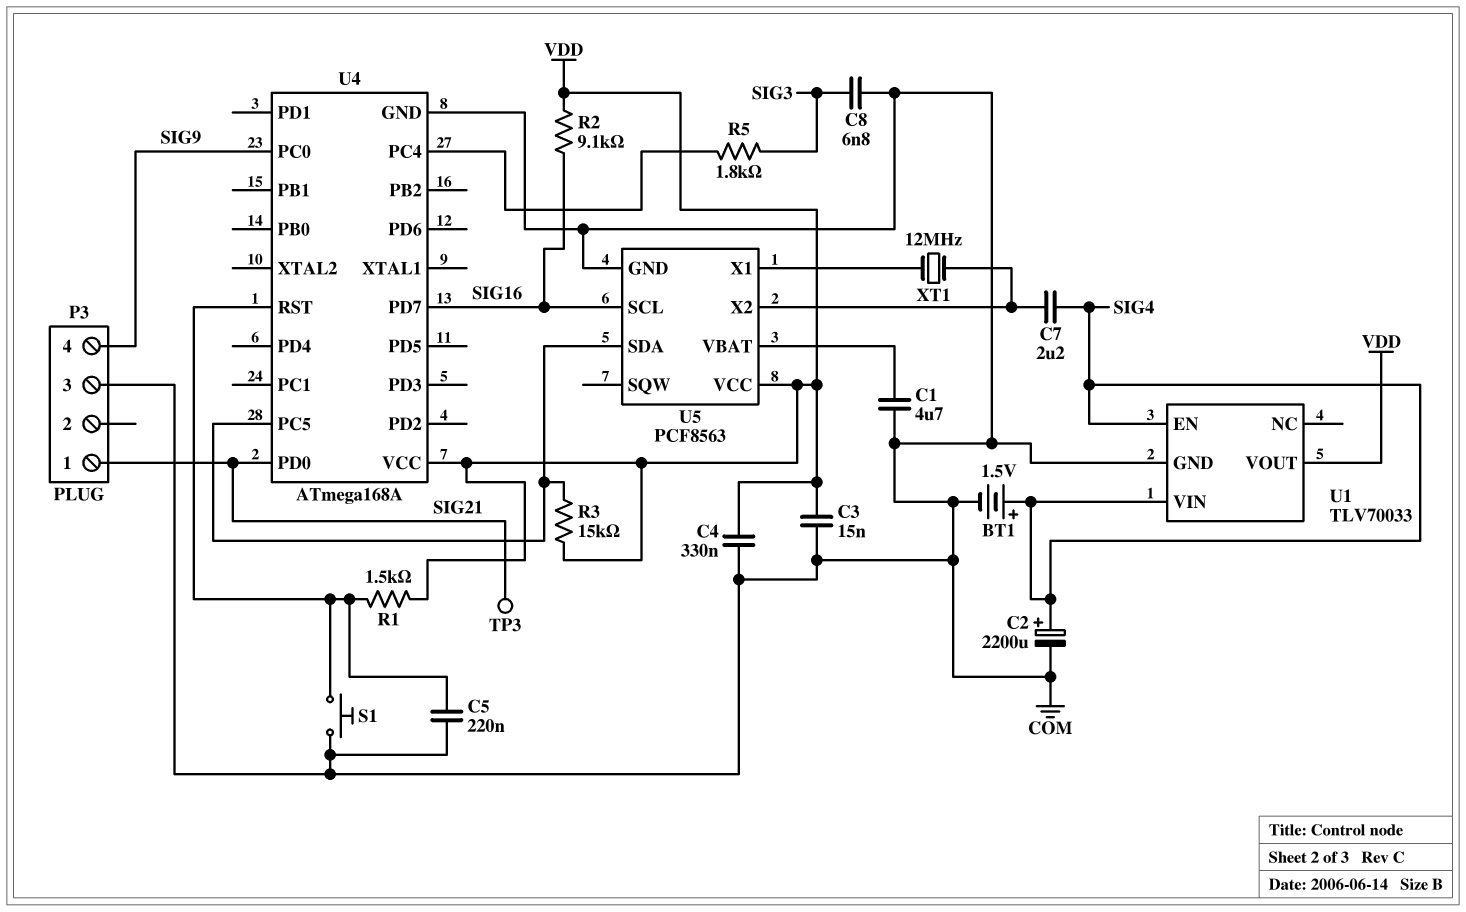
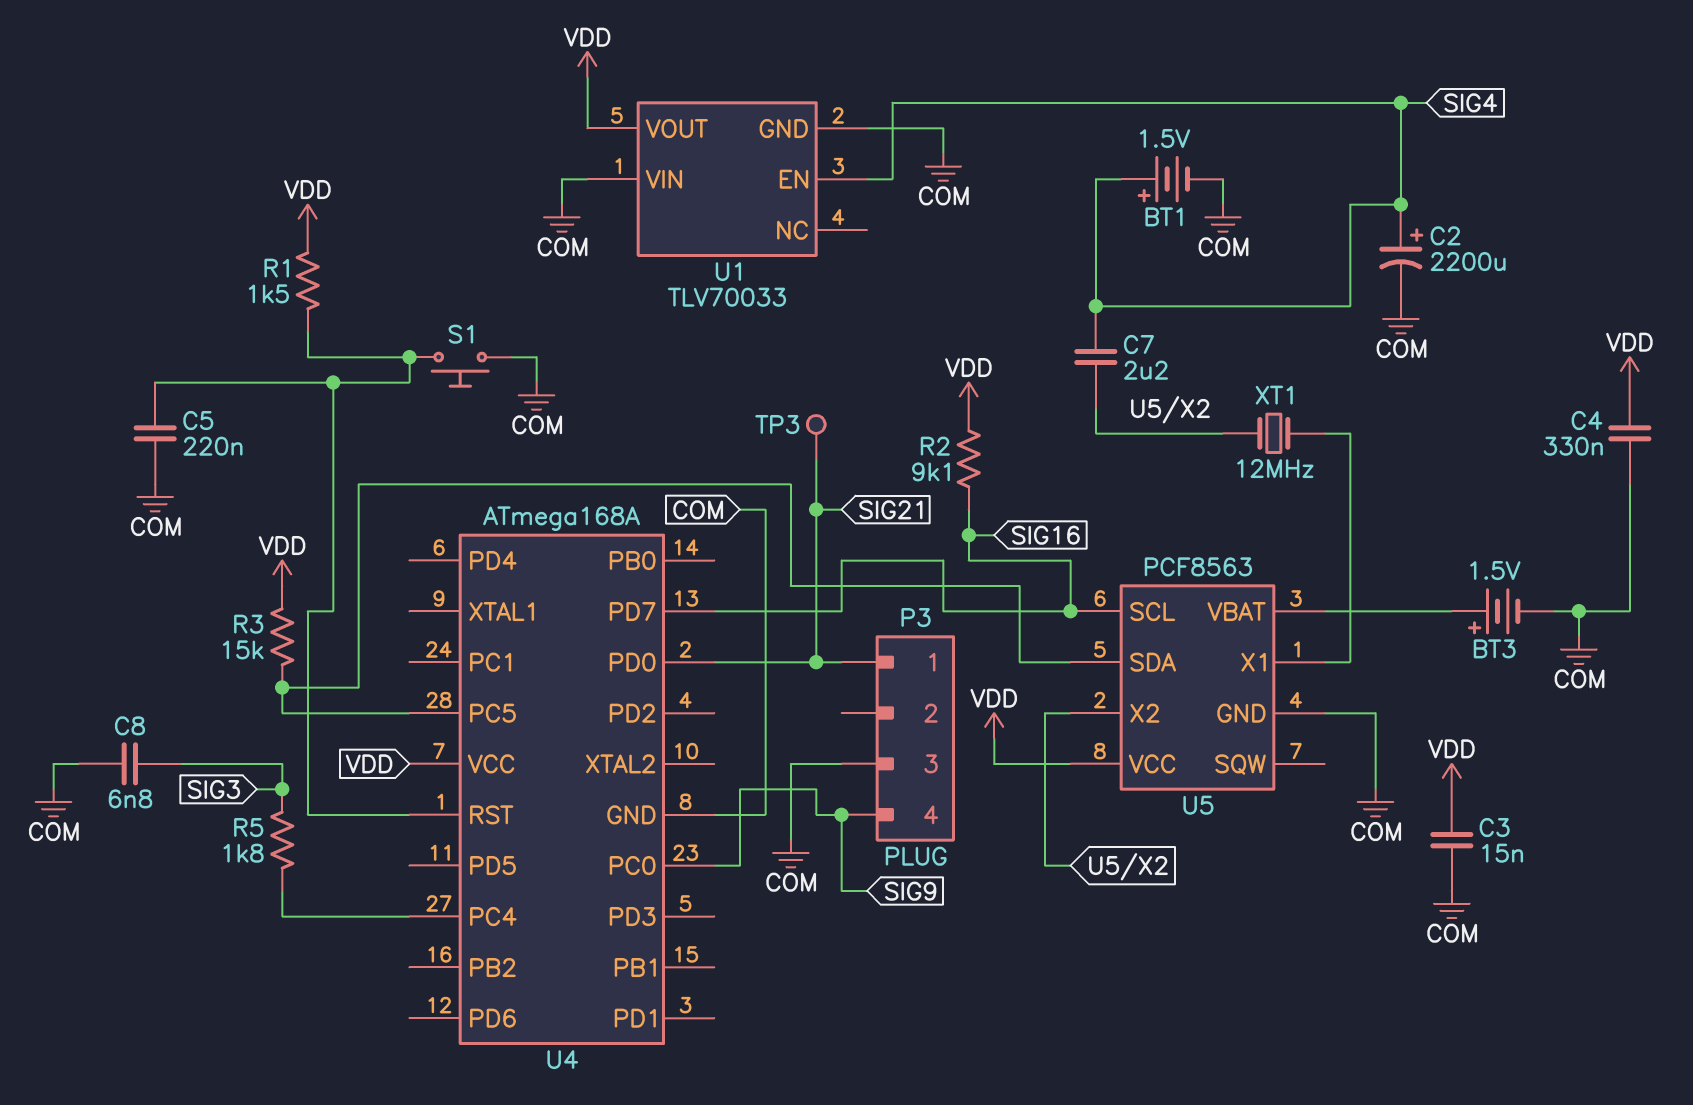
BT3: none -> 1.5V (plus U5/VBAT, minus COM)
C1: 4.7uF (COM, U5/VBAT) -> none
U1 pin VIN: SIG4 -> COM

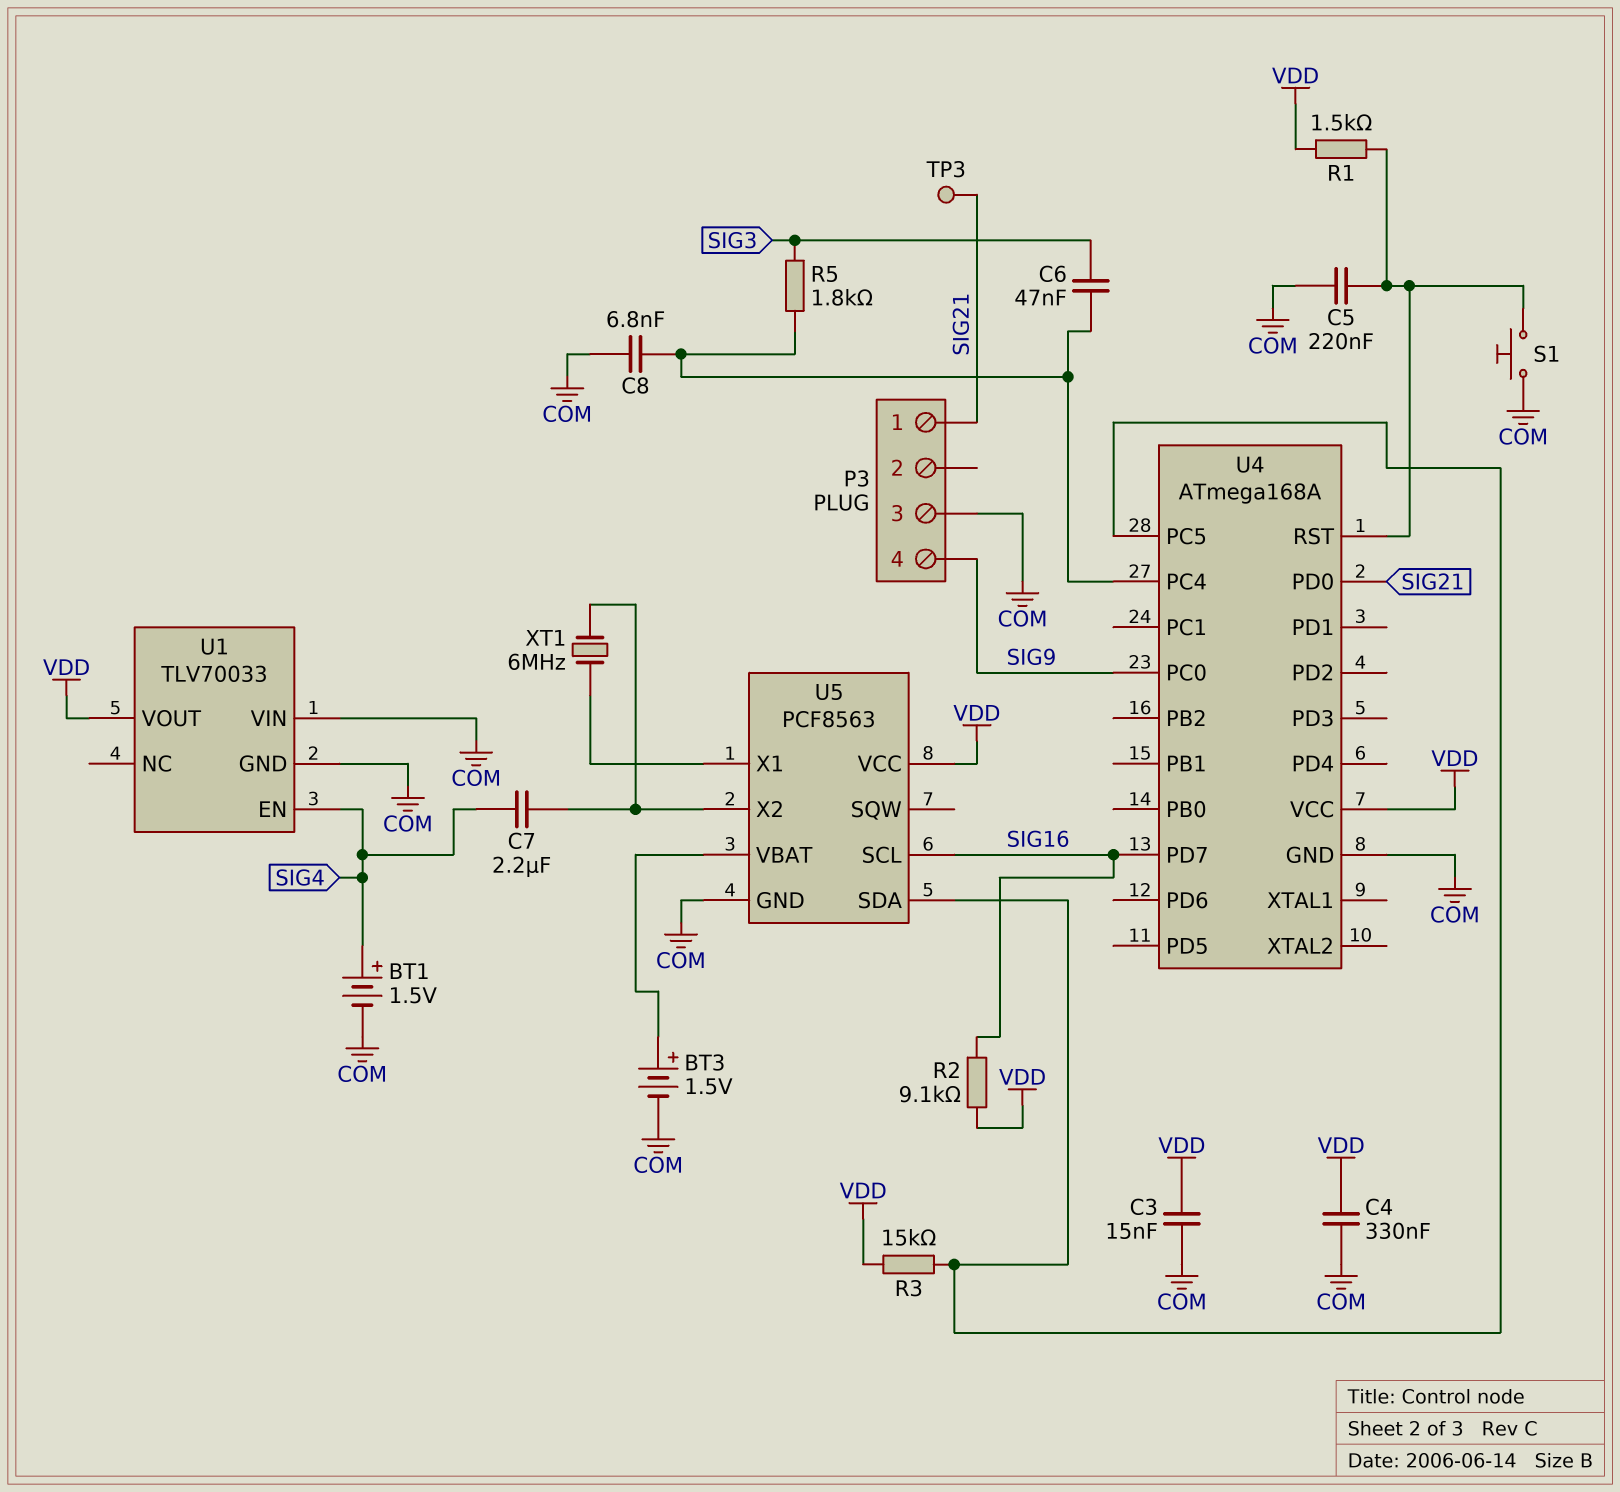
C2: 2200uF (plus SIG4, minus COM) -> none
C6: none -> 47nF (SIG3, U4/PC4)
C8: 6.8nF (COM, SIG3) -> 6.8nF (COM, U4/PC4)
XT1: 12MHz (U5/X1, U5/X2) -> 6MHz (U5/X1, U5/X2)

